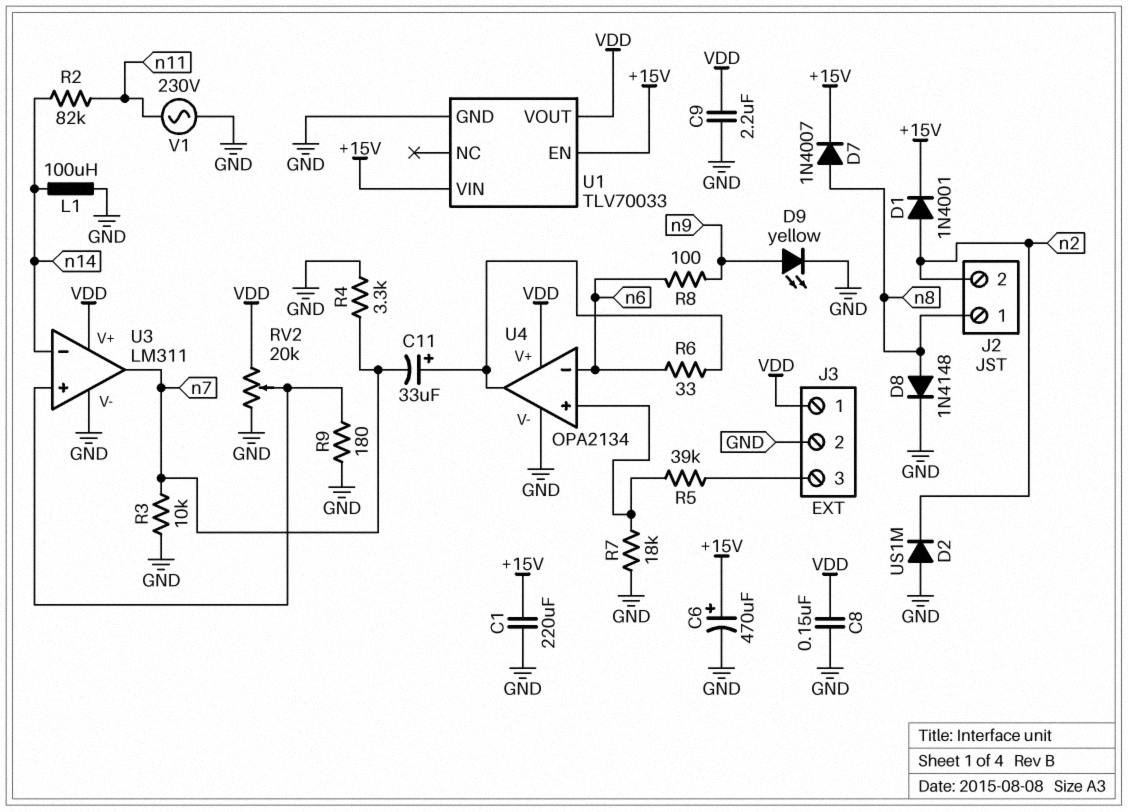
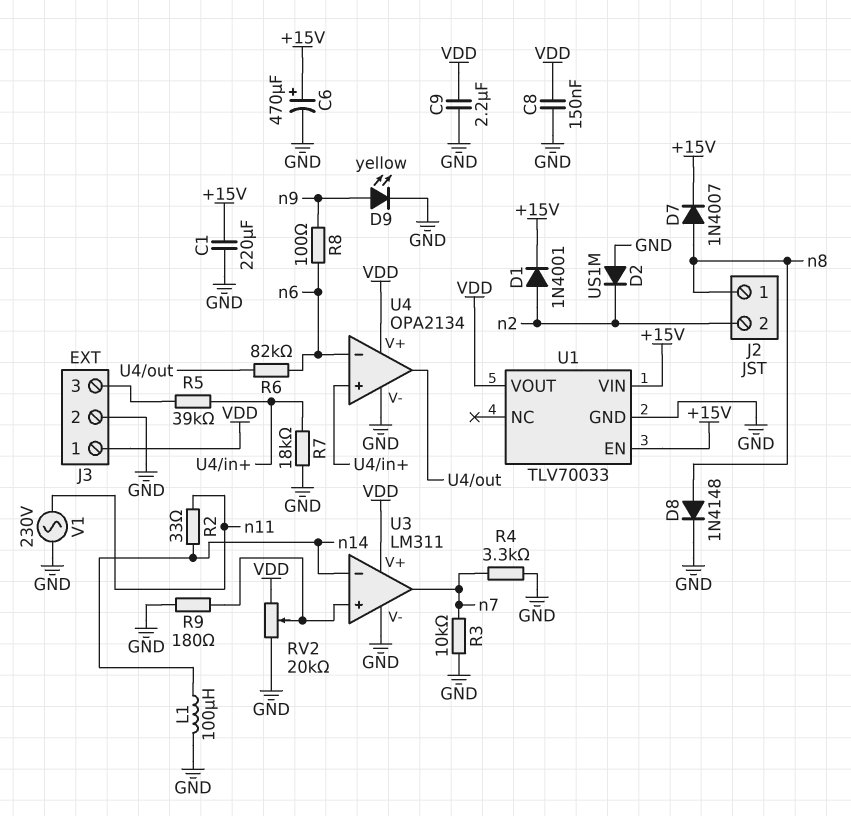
C11: 33uF (plus U4/out, minus n7) -> none
R2: 82k (n11, n14) -> 33 (n11, n14)
R6: 33 (U4/out, n6) -> 82k (U4/out, n6)

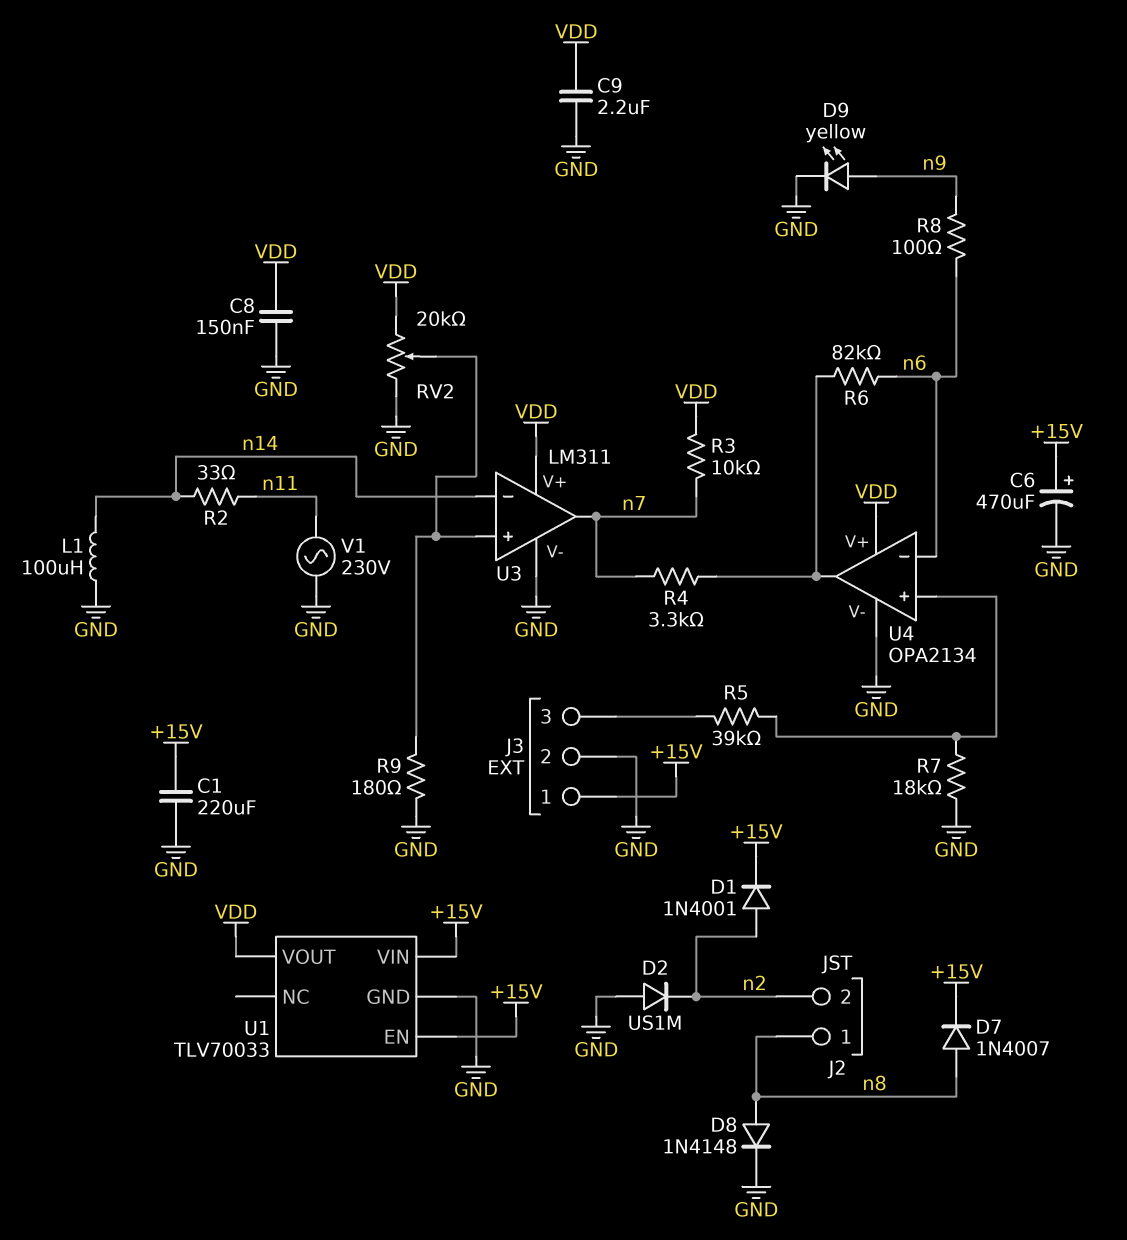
J3 pin 1: VDD -> +15V
R3: 10k (GND, n7) -> 10k (VDD, n7)
R4: 3.3k (GND, n7) -> 3.3k (U4/out, n7)

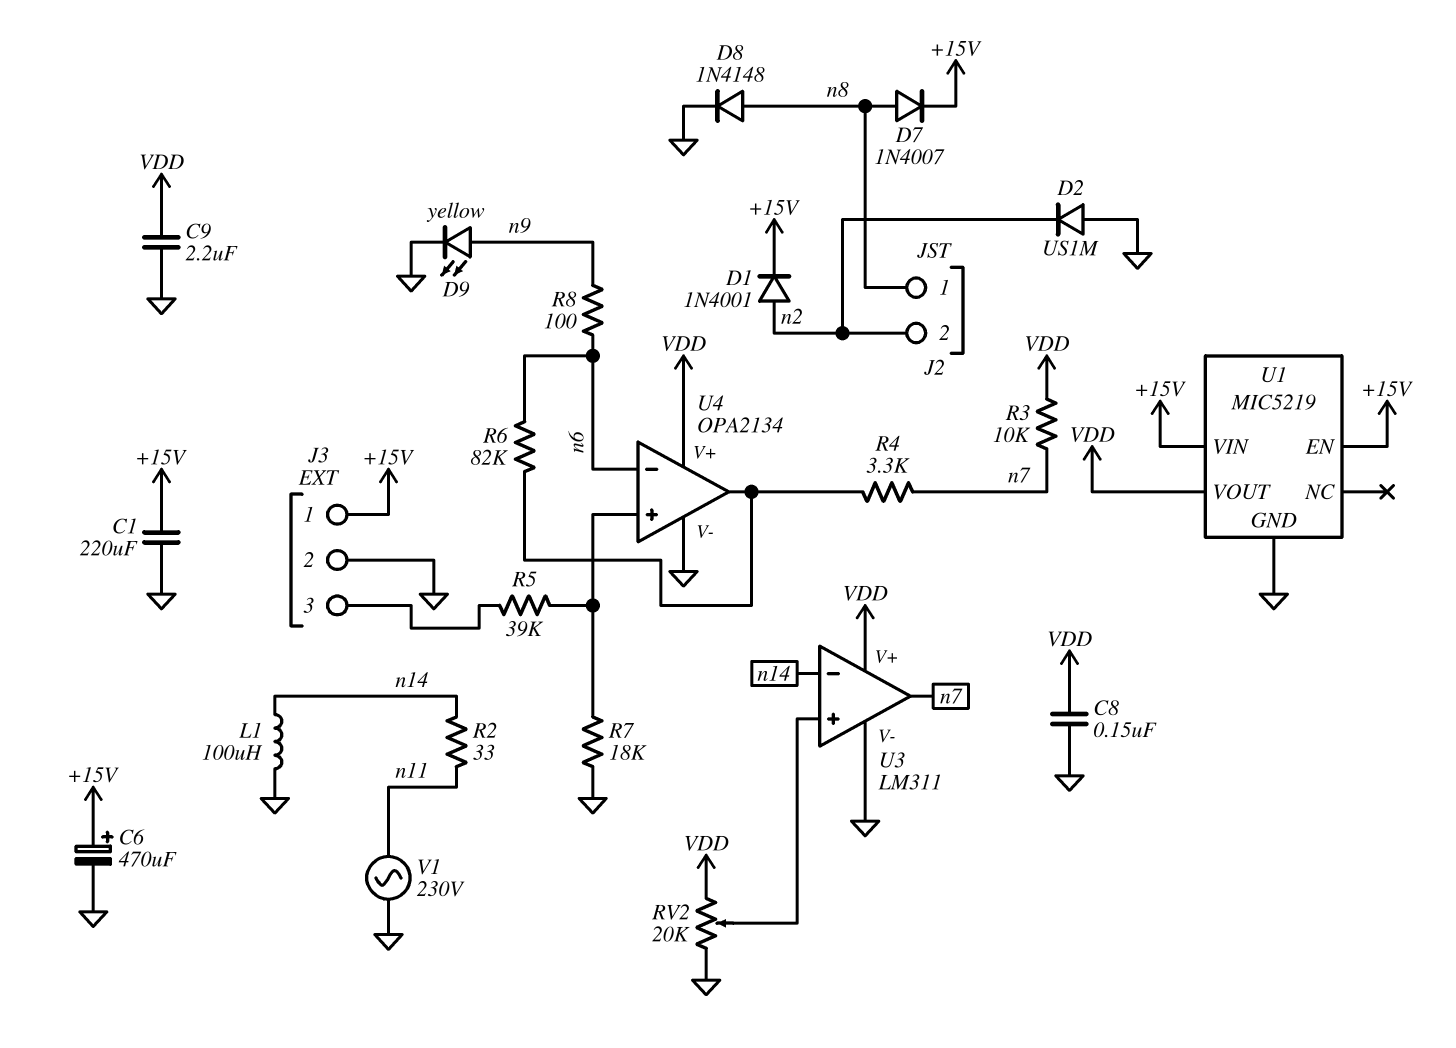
R9: 180 (GND, U3/in+) -> none
U1: TLV70033 -> MIC5219

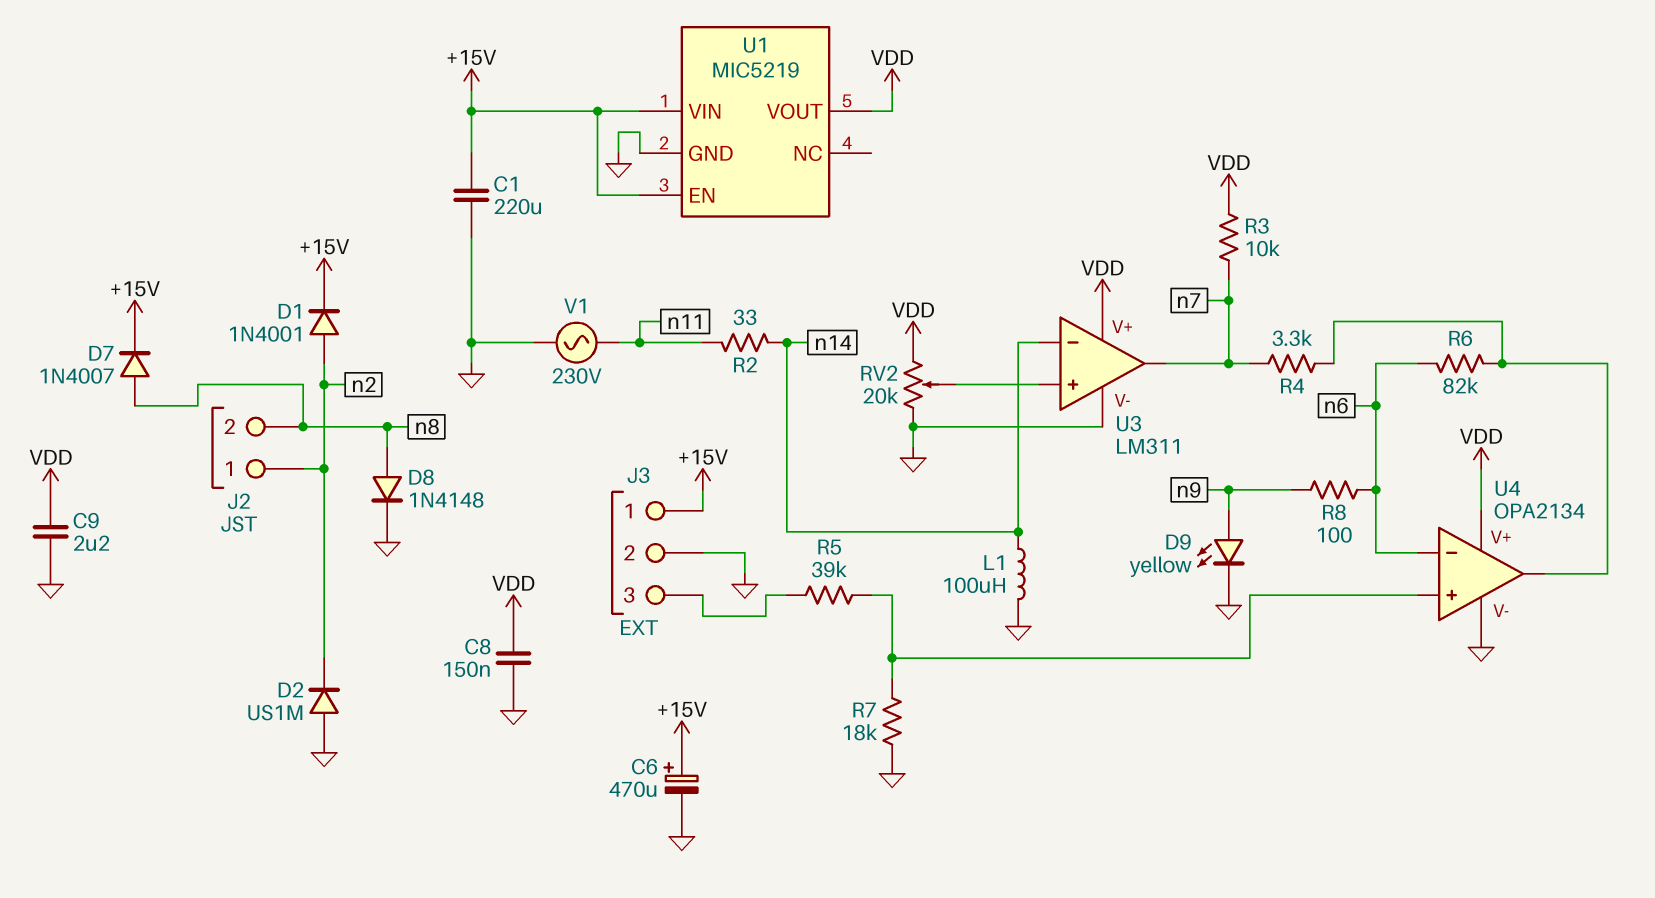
J2 pin 1: n8 -> n2
J2 pin 2: n2 -> n8

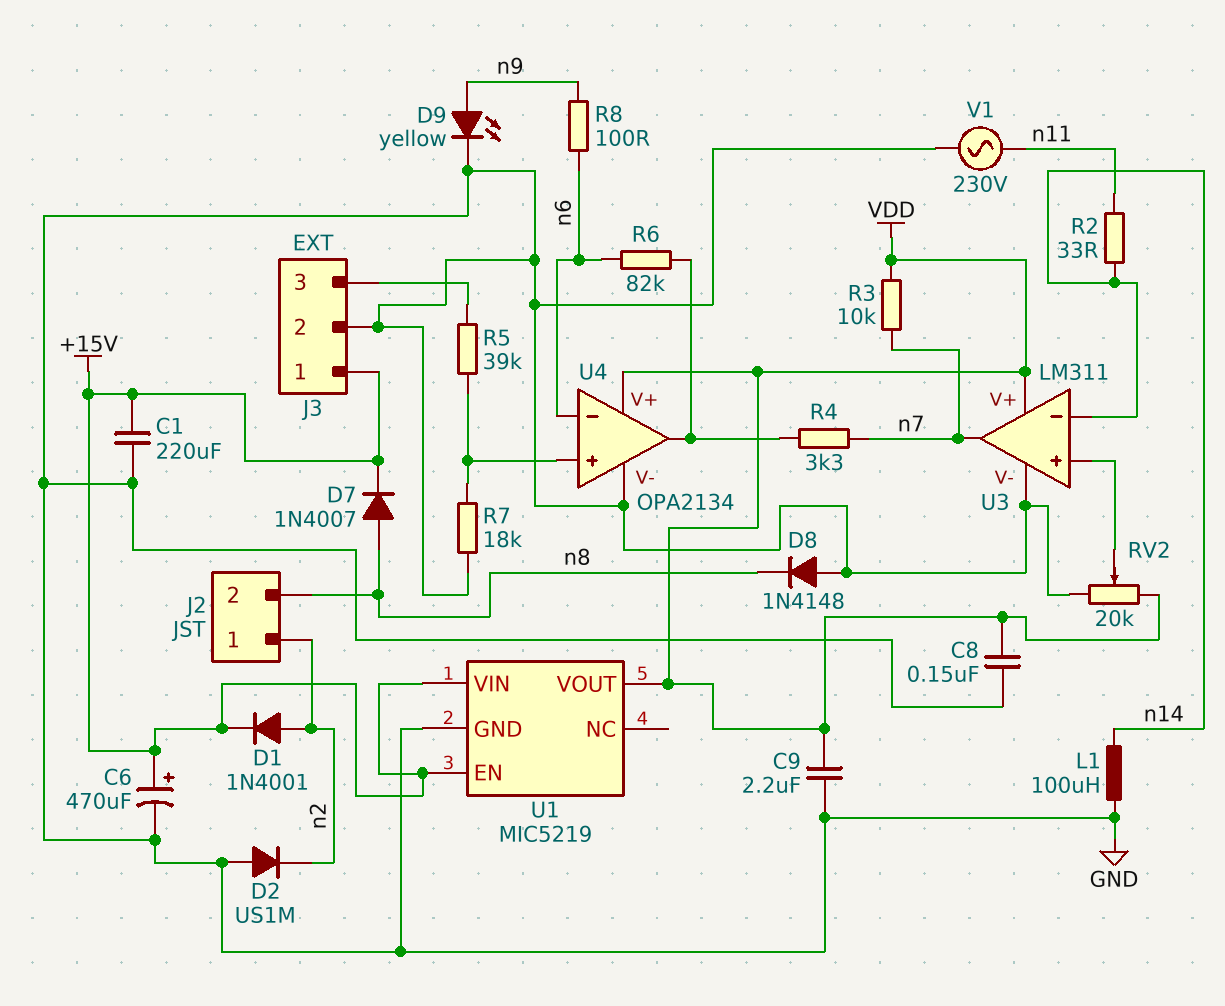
D8: diode 1N4148 (A n8, K GND) -> diode 1N4148 (A GND, K n8)

